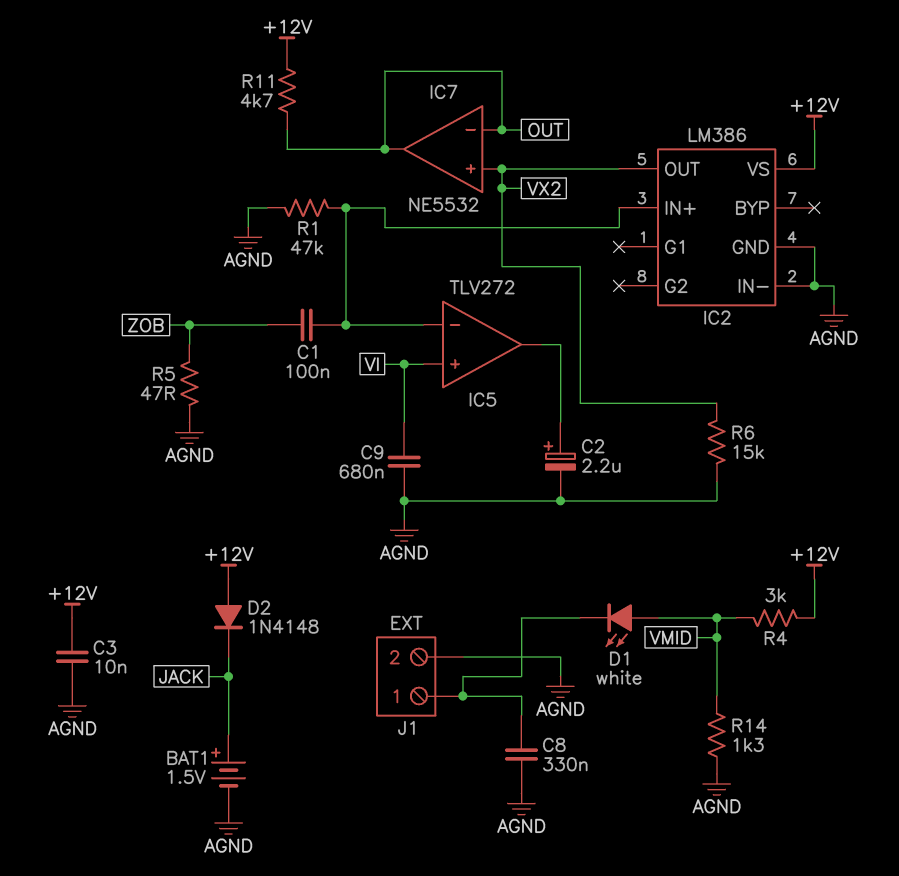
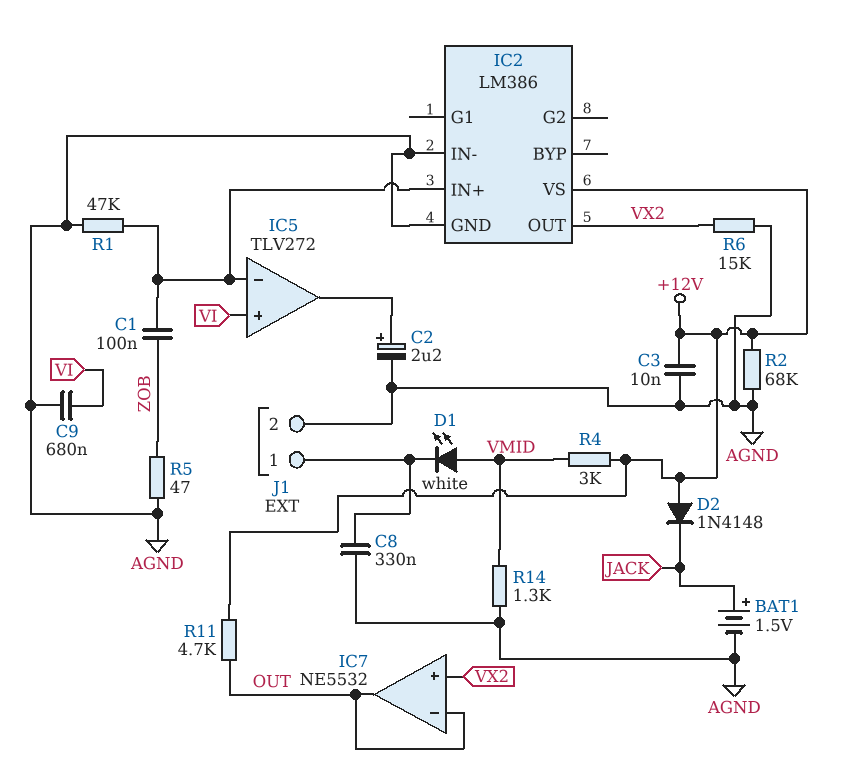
R2: none -> 68k (+12V, AGND)

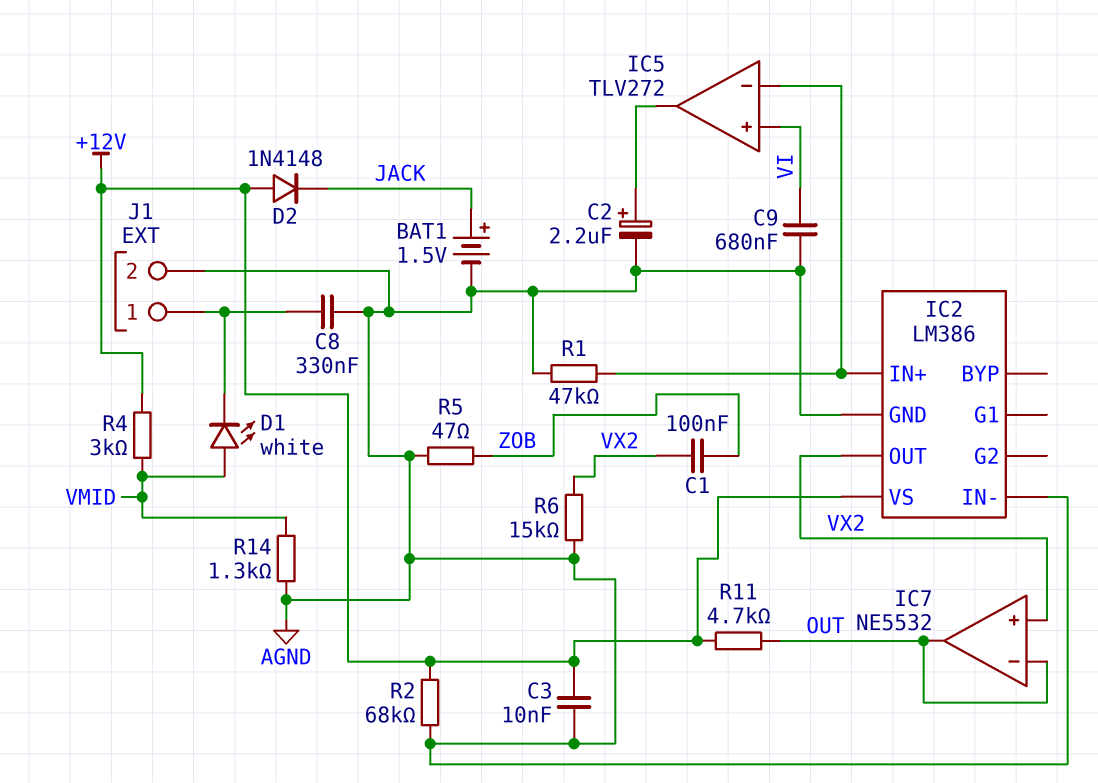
C1: 100nF (IC2/IN+, ZOB) -> 100nF (VX2, ZOB)

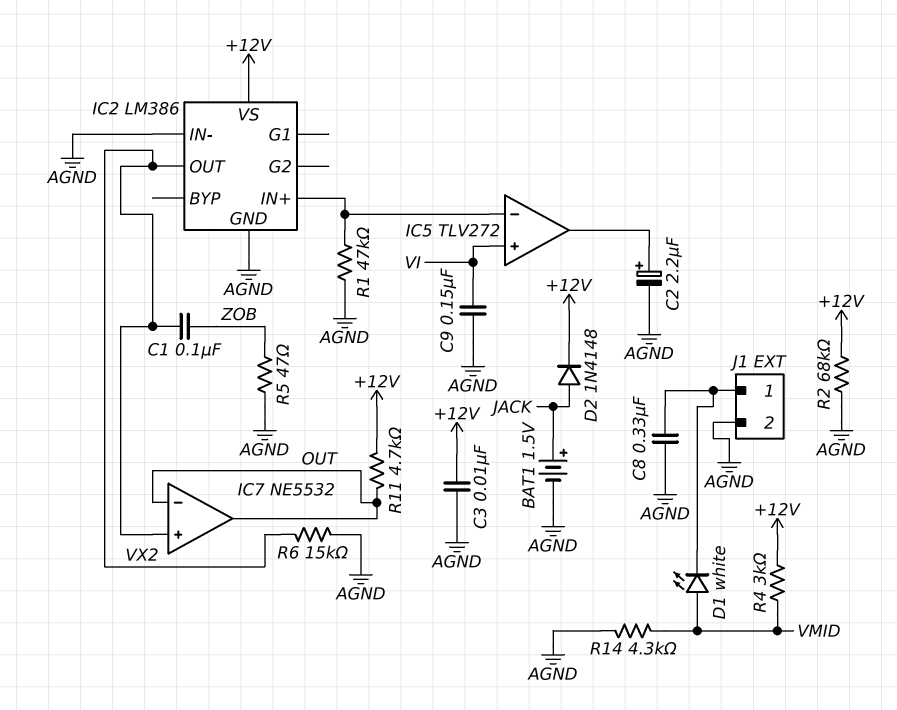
C9: 680nF (AGND, VI) -> 150nF (AGND, VI)
D2: diode 1N4148 (A +12V, K JACK) -> diode 1N4148 (A JACK, K +12V)
R14: 1.3k (AGND, VMID) -> 4.3k (AGND, VMID)

